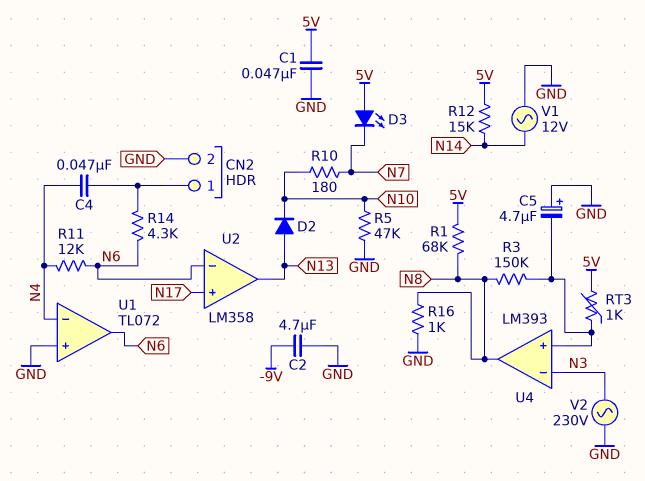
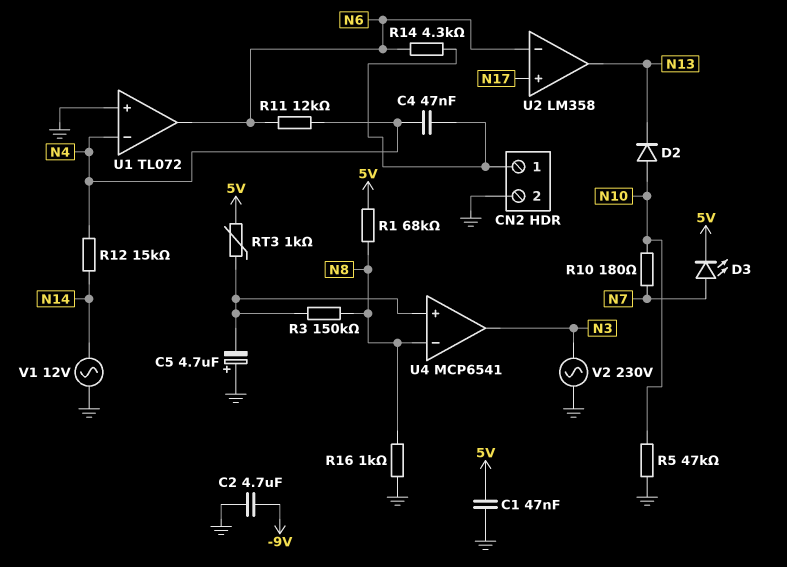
D2: diode (A N13, K N10) -> diode (A N10, K N13)
D3: LED (A 5V, K N7) -> LED (A N7, K 5V)
R12: 15k (5V, N14) -> 15k (N4, N14)
U4: LM393 -> MCP6541
U4 pin in-: N3 -> N8
U4 pin out: N8 -> N3

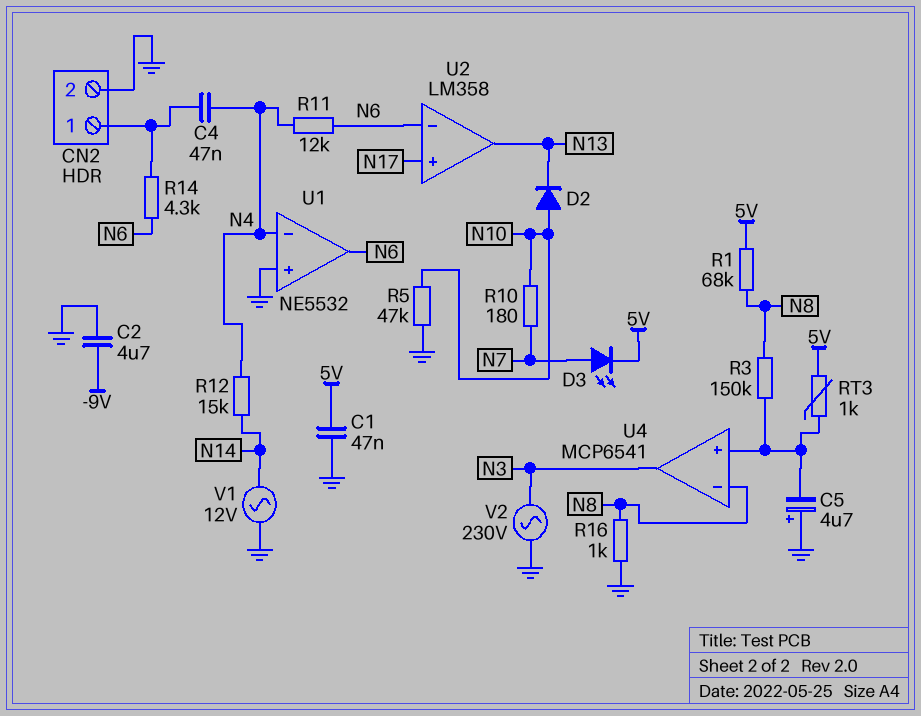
U1: TL072 -> NE5532

